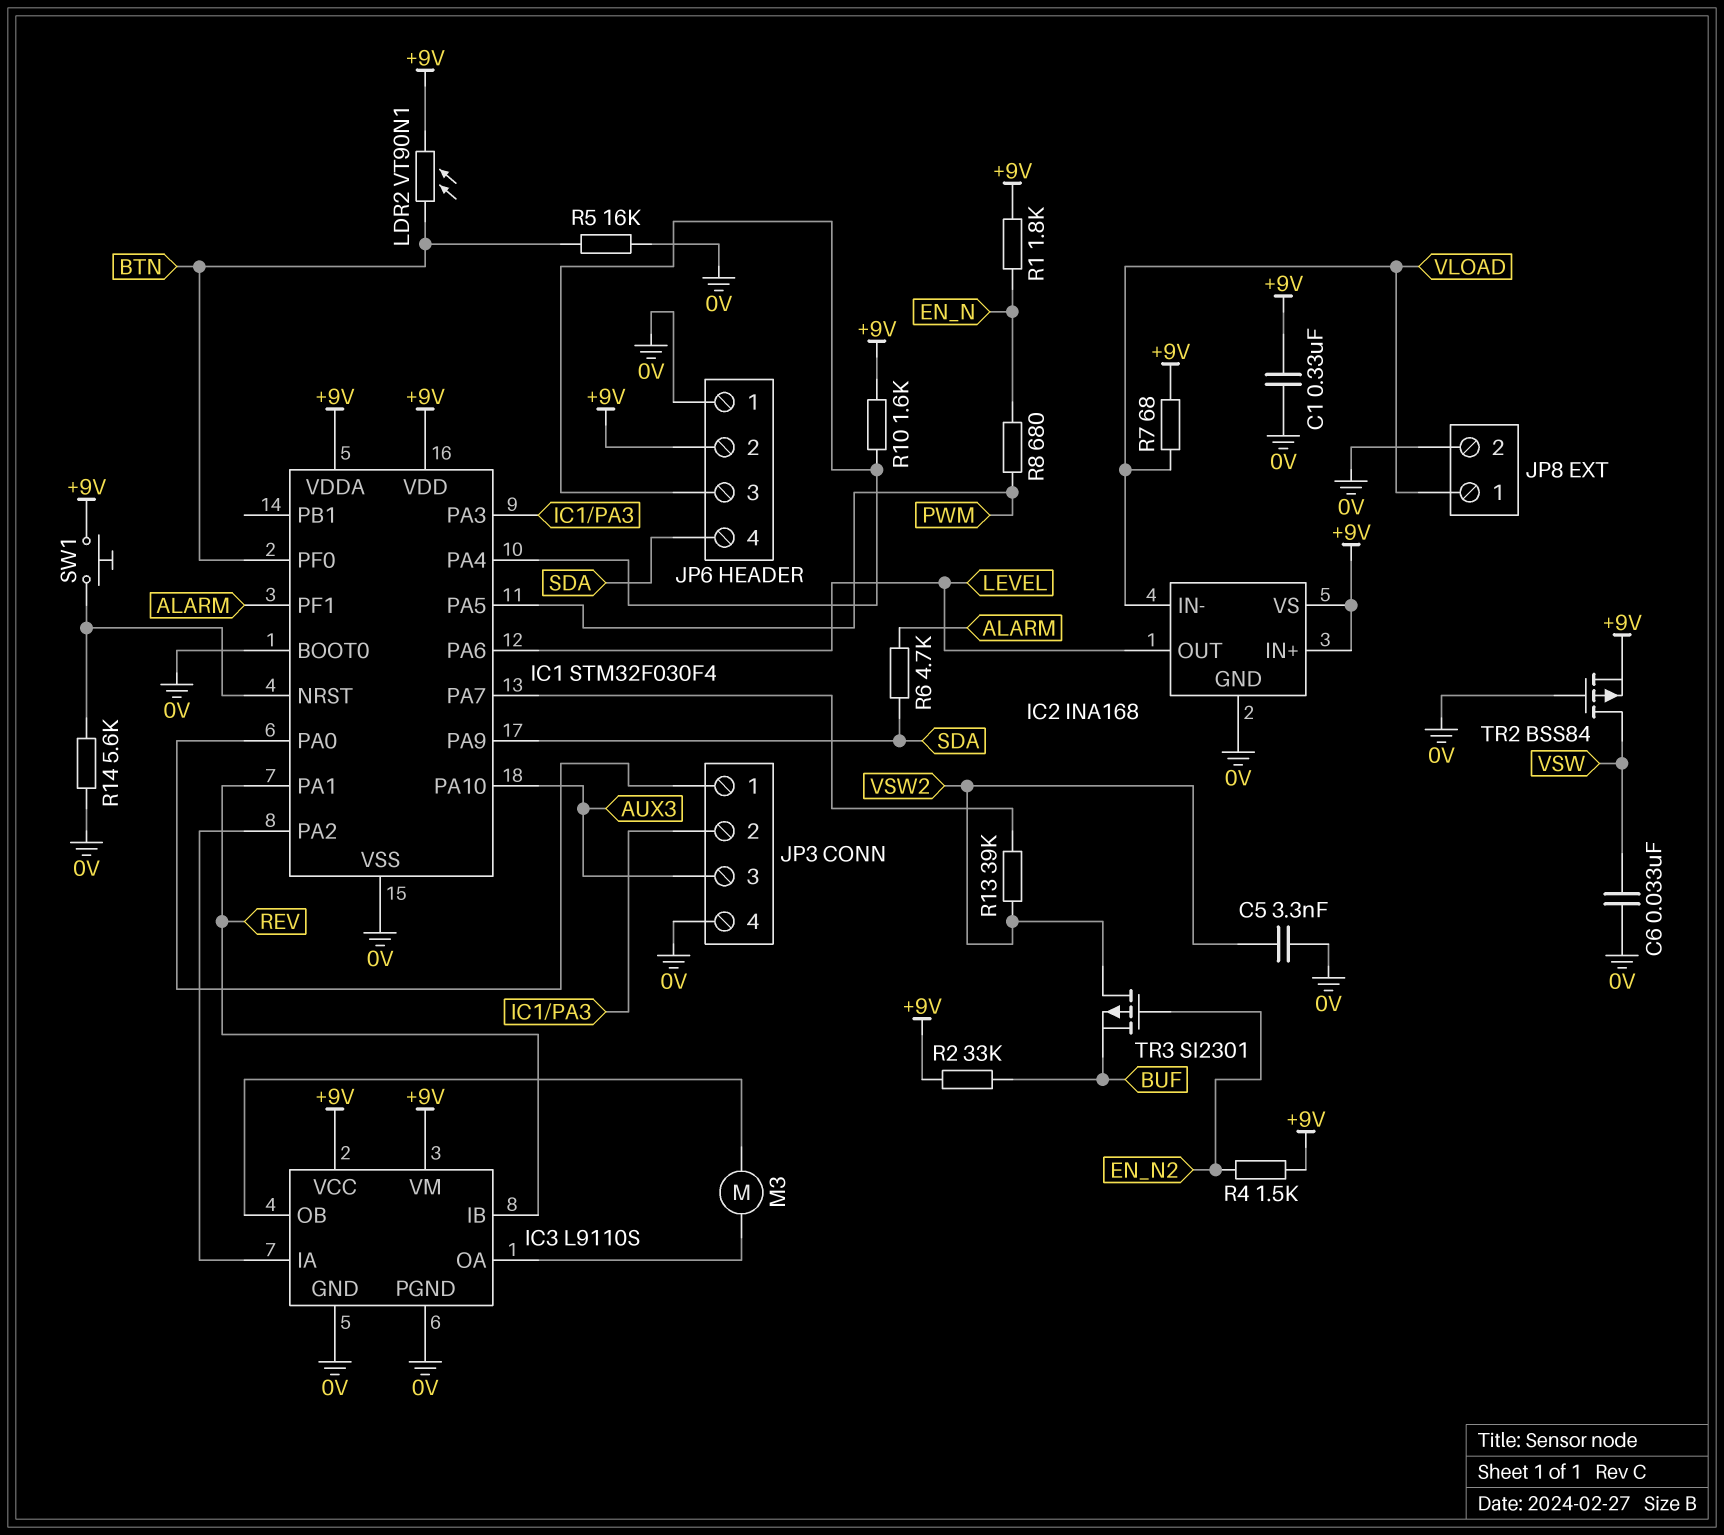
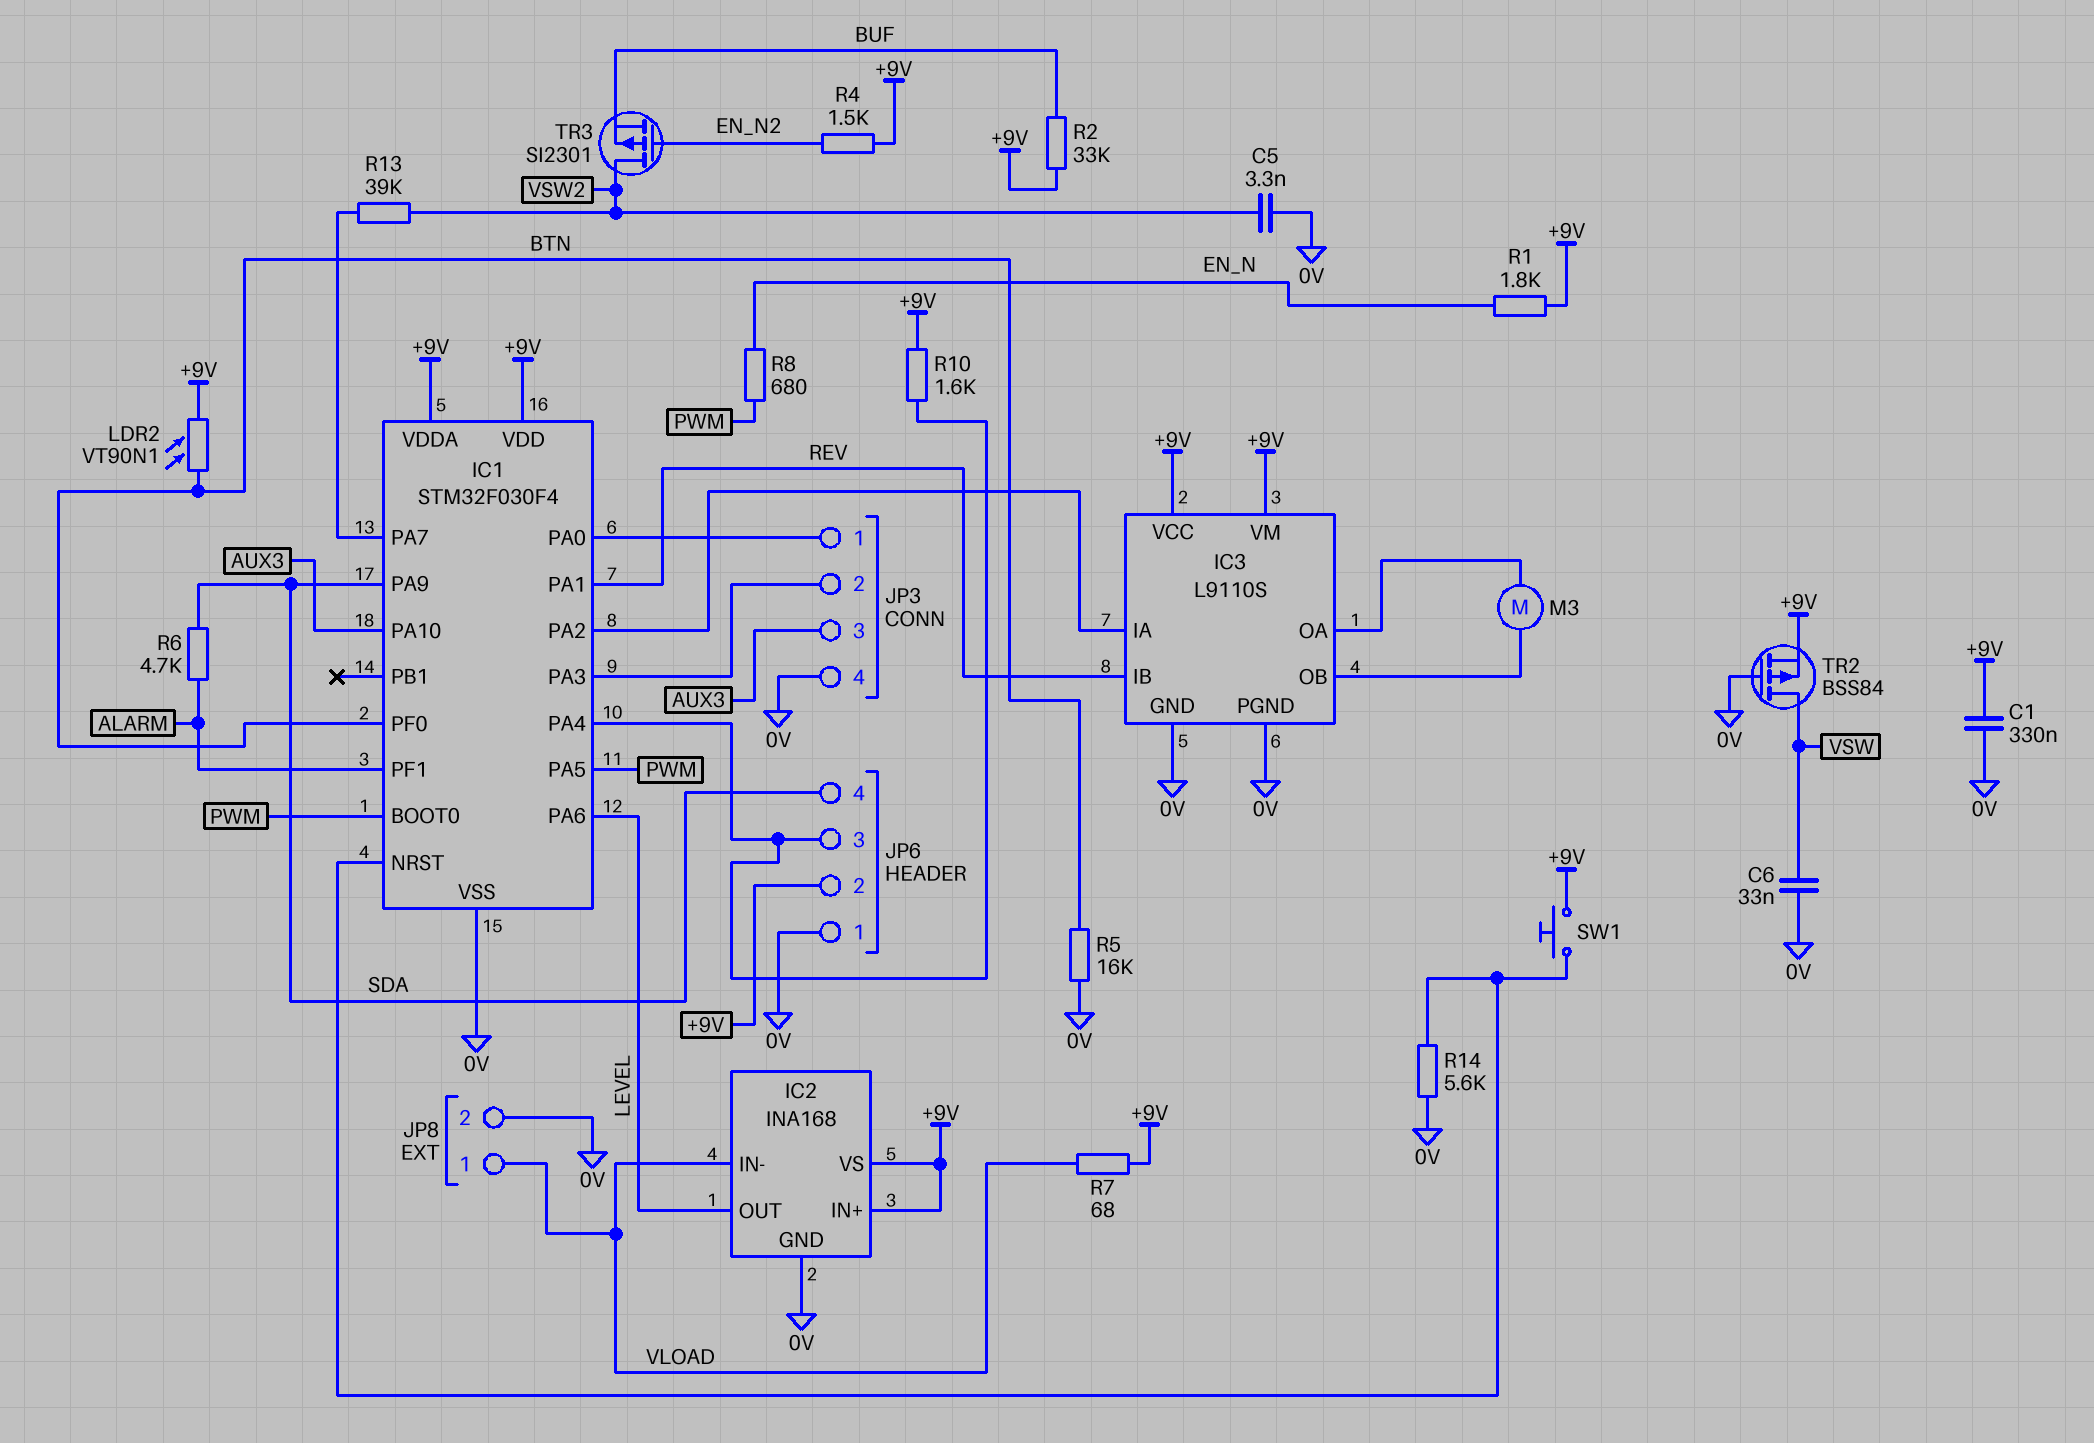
IC1 pin BOOT0: 0V -> PWM

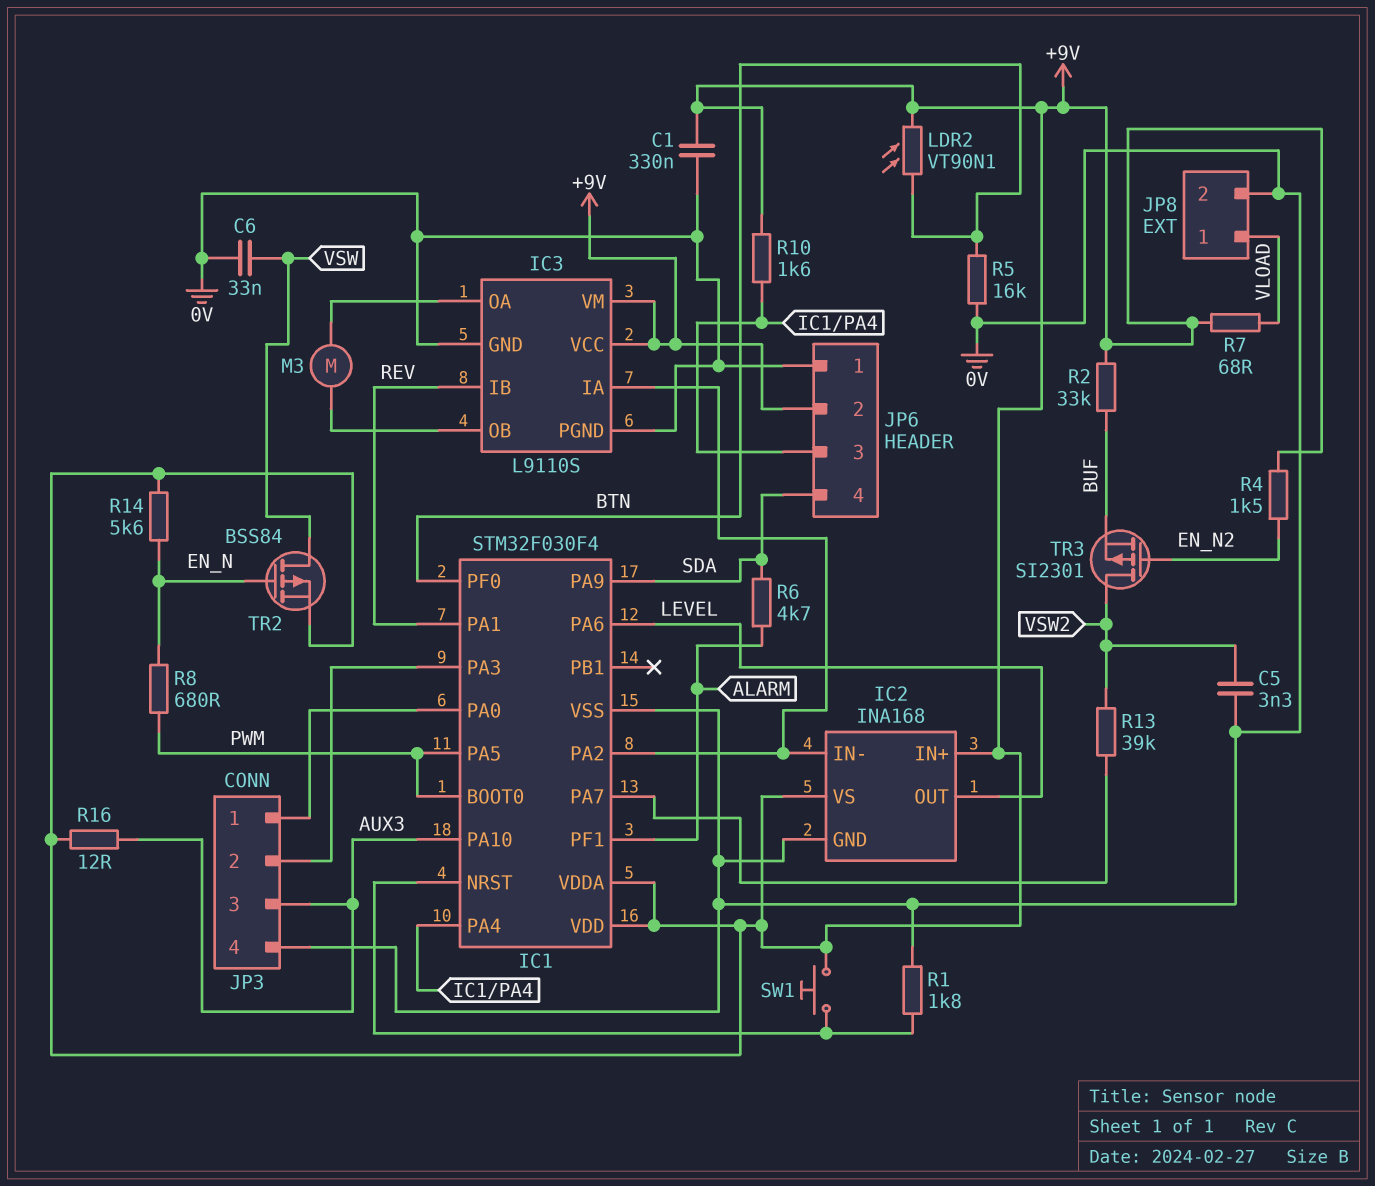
IC2 pin IN-: VLOAD -> IC1/PA2
R1: 1.8k (+9V, EN_N) -> 1.8k (0V, IC1/NRST)
R14: 5.6k (0V, IC1/NRST) -> 5.6k (+9V, EN_N)
R16: none -> 12 (+9V, AUX3)
TR2: PMOS BSS84 (G 0V, D VSW, S +9V) -> PMOS BSS84 (G EN_N, D VSW, S +9V)

